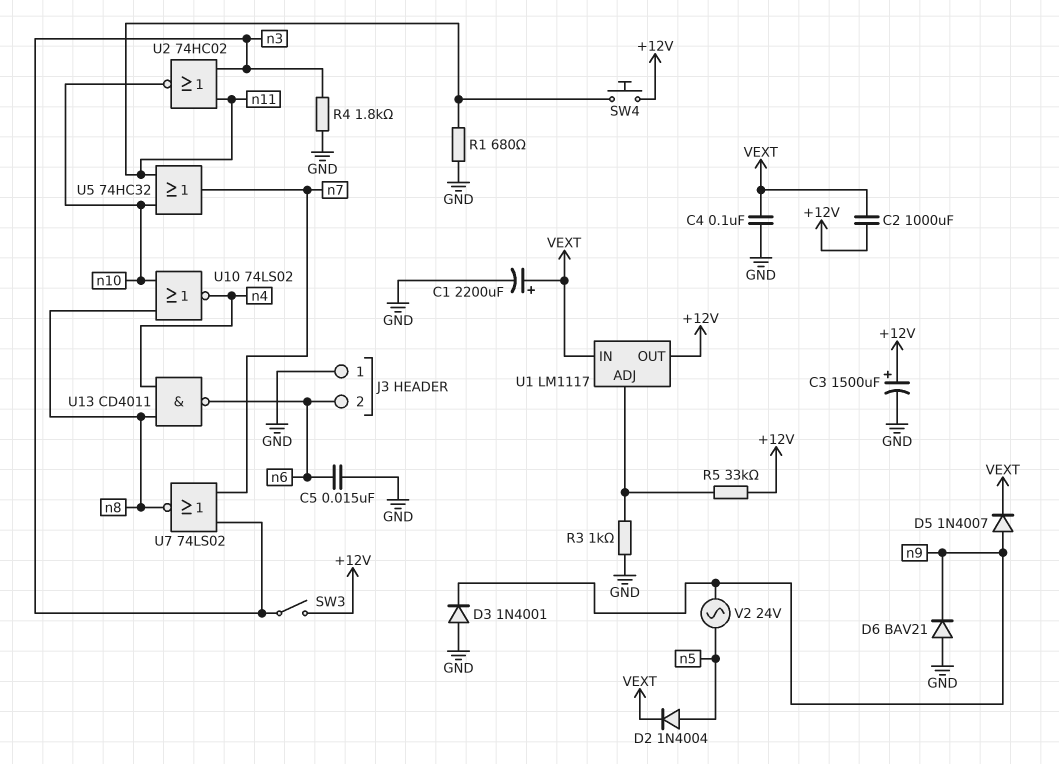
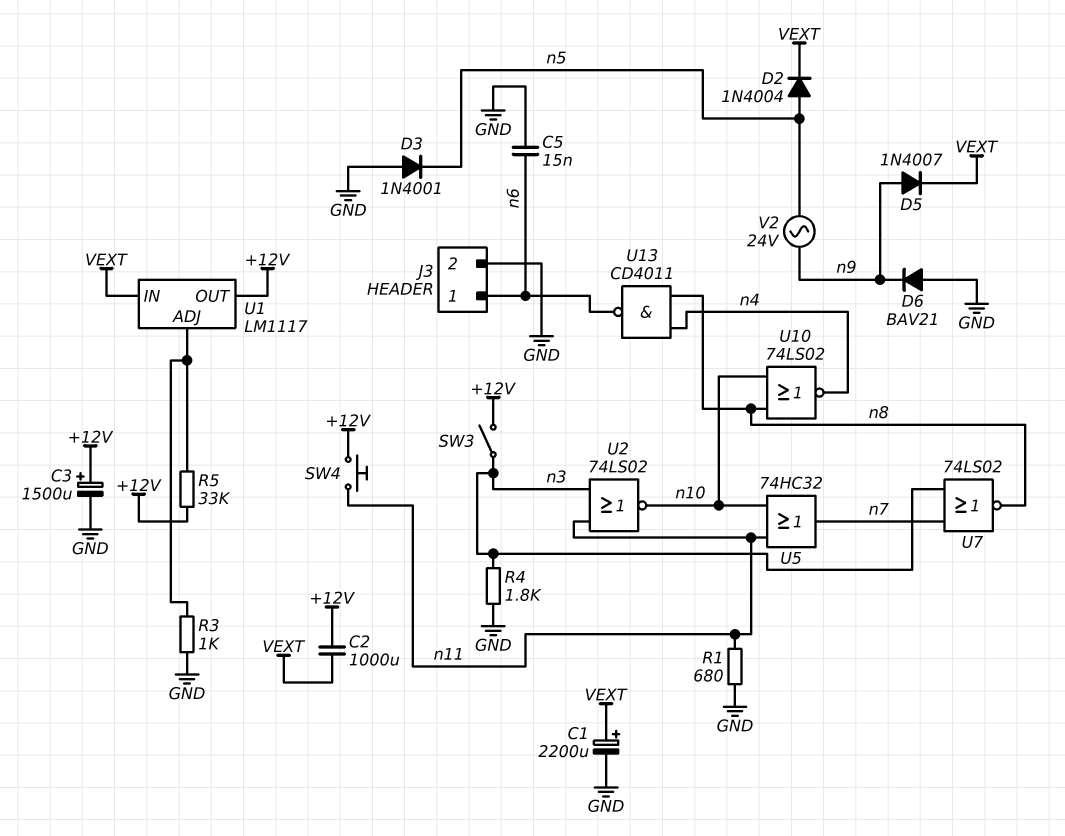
C4: 100nF (GND, VEXT) -> none
D3: diode 1N4001 (A GND, K n9) -> diode 1N4001 (A GND, K n5)
J3 pin 1: GND -> n6
J3 pin 2: n6 -> GND
U2: NOR 74HC02 (in n3, in n11, out n10) -> NOR 74LS02 (in n3, in n11, out n10)

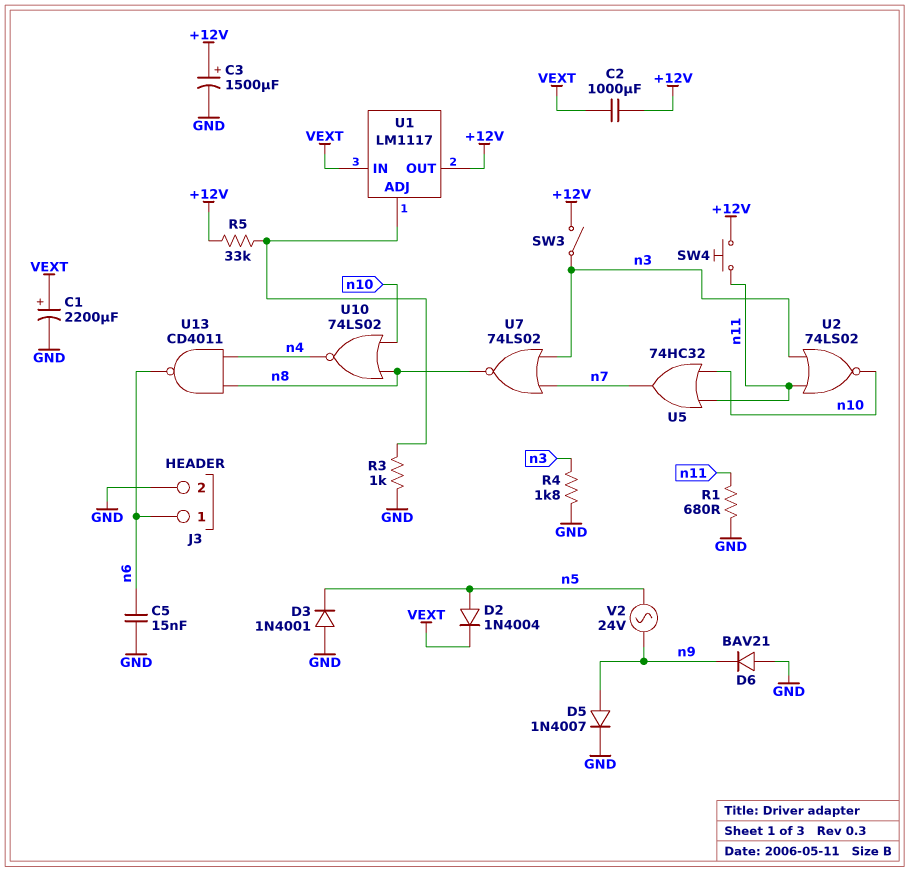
D5: diode 1N4007 (A n9, K VEXT) -> diode 1N4007 (A n9, K GND)

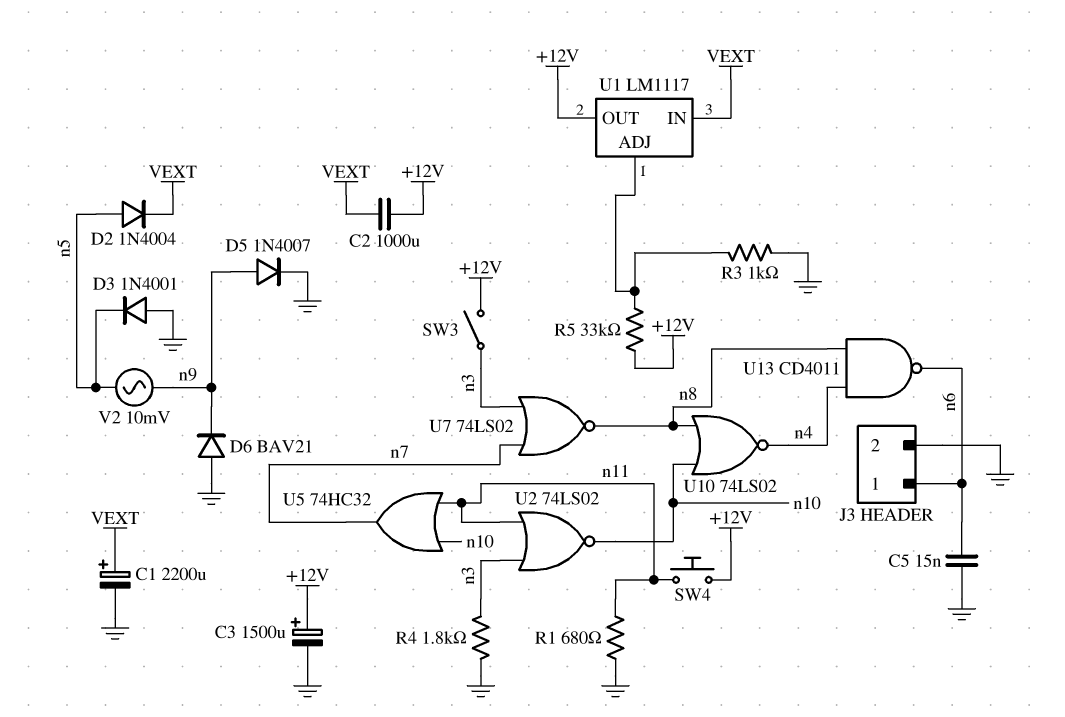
V2: AC 24V (n5, n9) -> AC 10mV (n5, n9)

